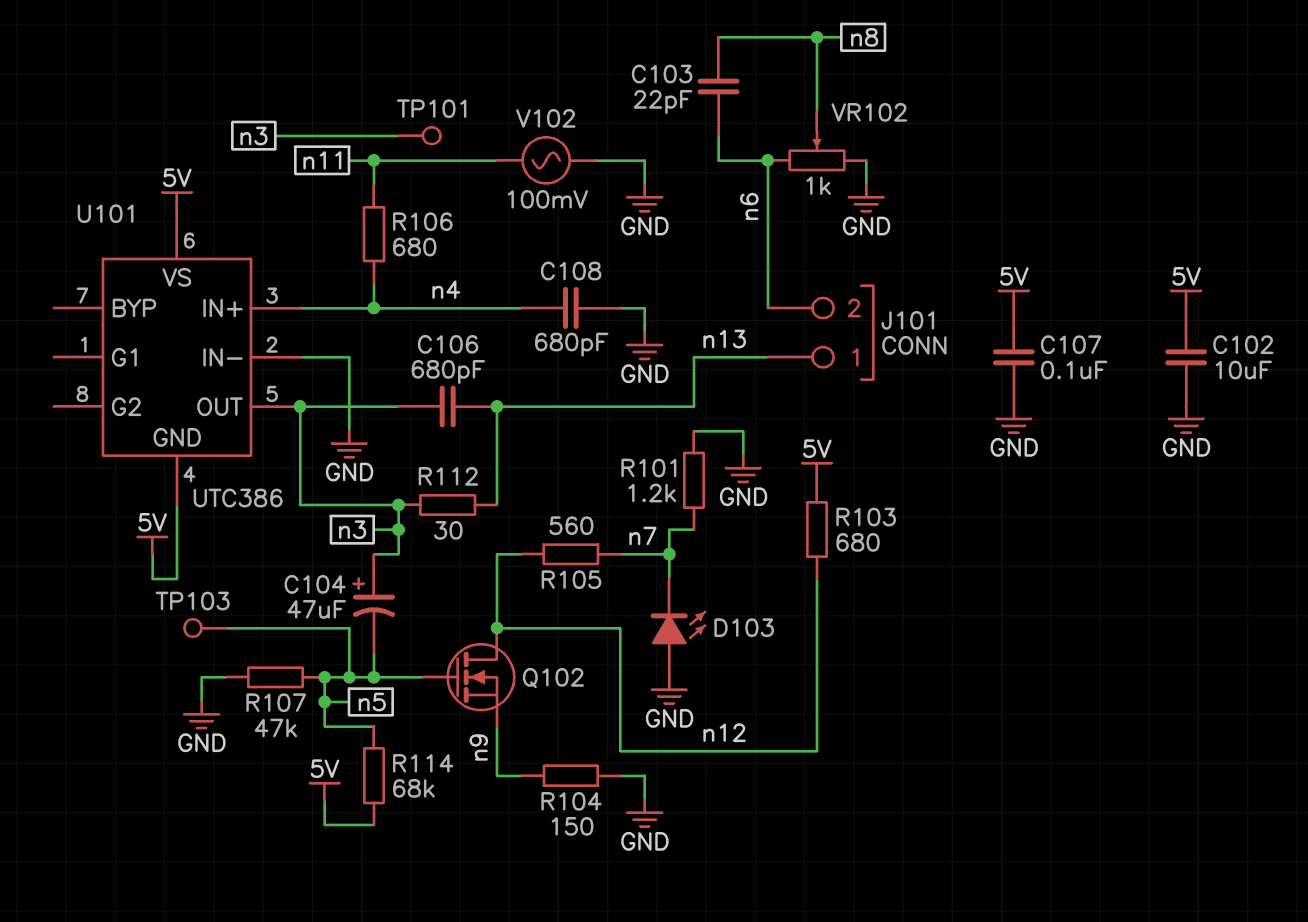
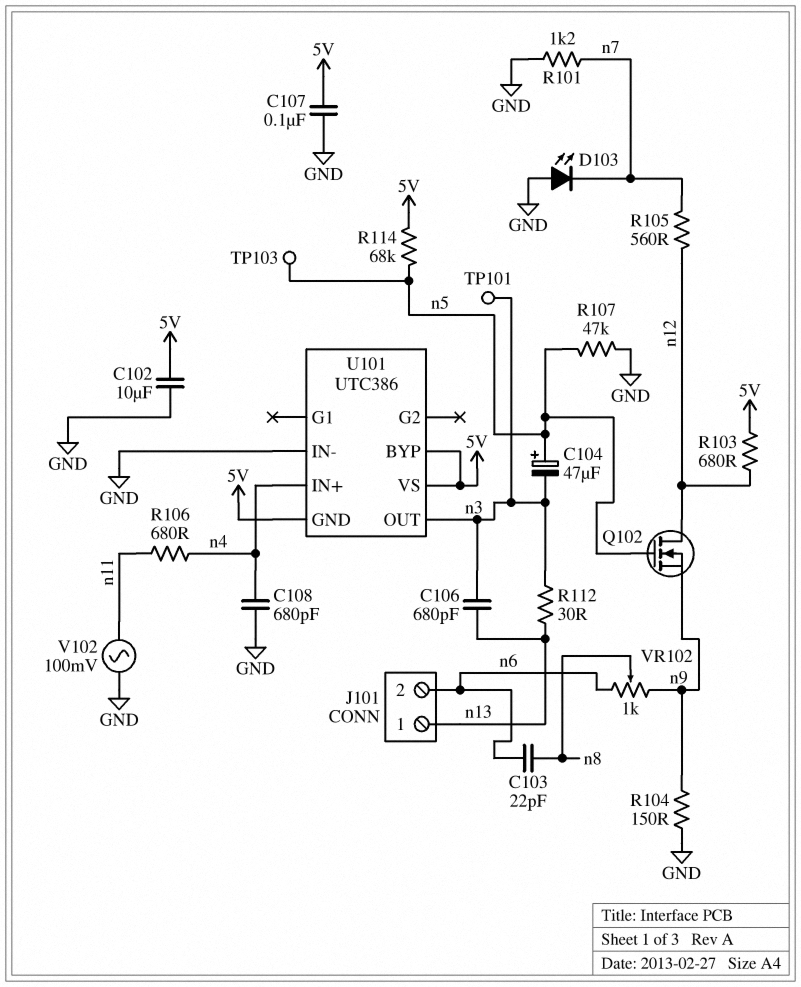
C104: 47uF (plus n3, minus n5) -> 47uF (plus n5, minus n3)
U101 pin BYP: none -> 5V
VR102: 1k (GND, n6, wiper n8) -> 1k (n6, n9, wiper n8)

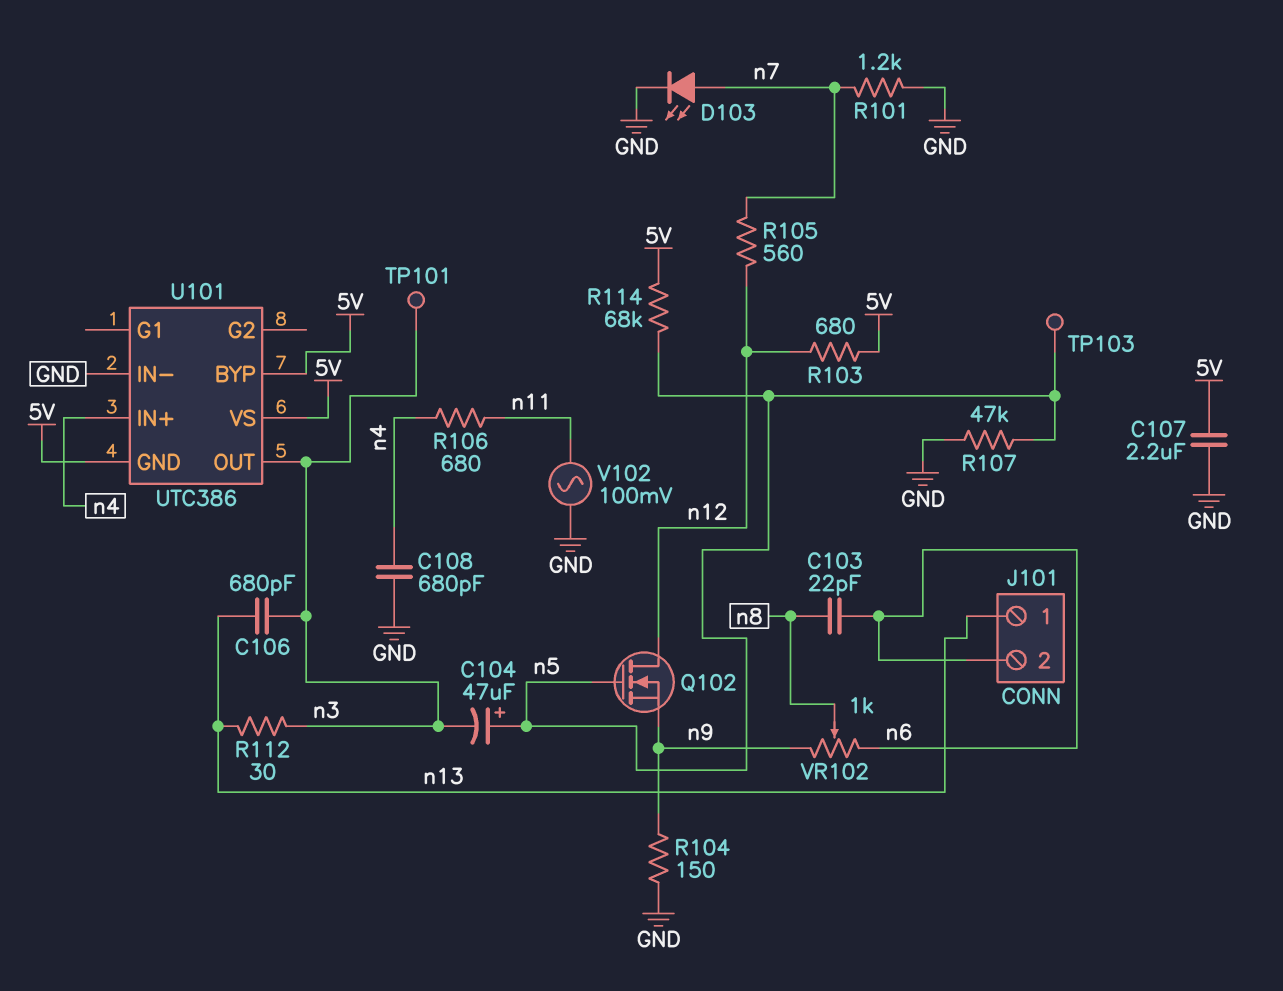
C102: 10uF (5V, GND) -> none
C107: 100nF (5V, GND) -> 2.2uF (5V, GND)
D103: LED (A GND, K n7) -> LED (A n7, K GND)

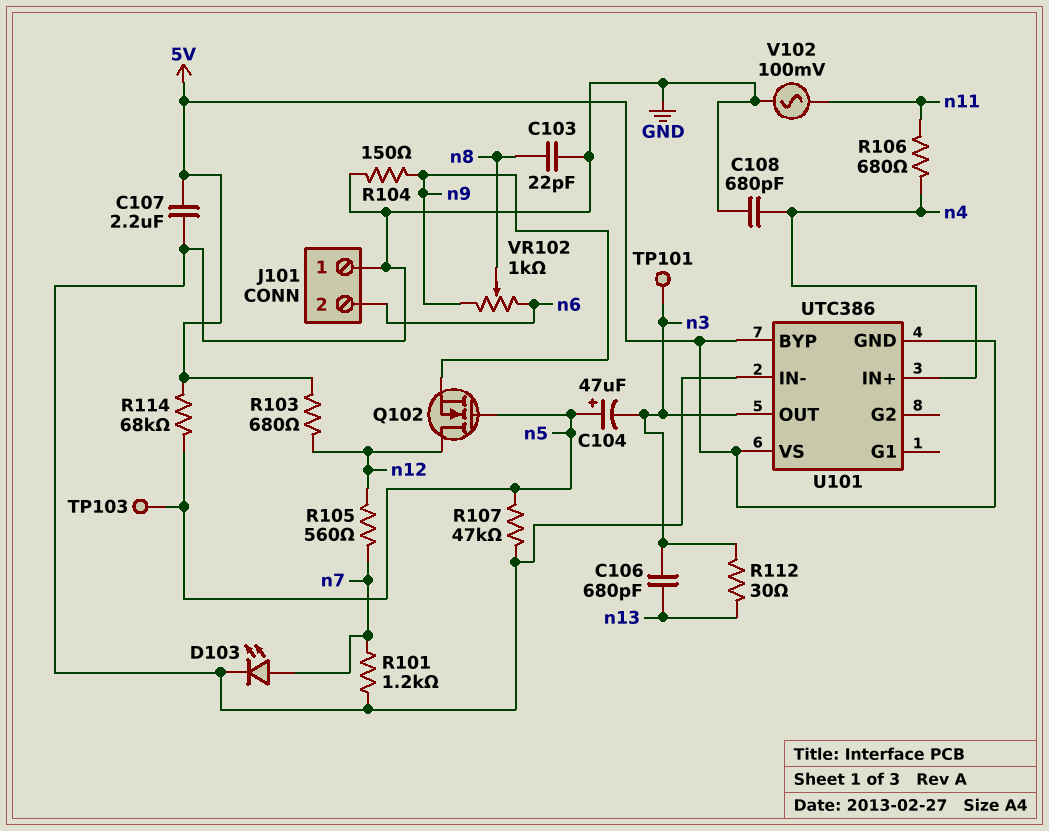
C103: 22pF (n6, n8) -> 22pF (GND, n8)
J101 pin 1: n13 -> GND

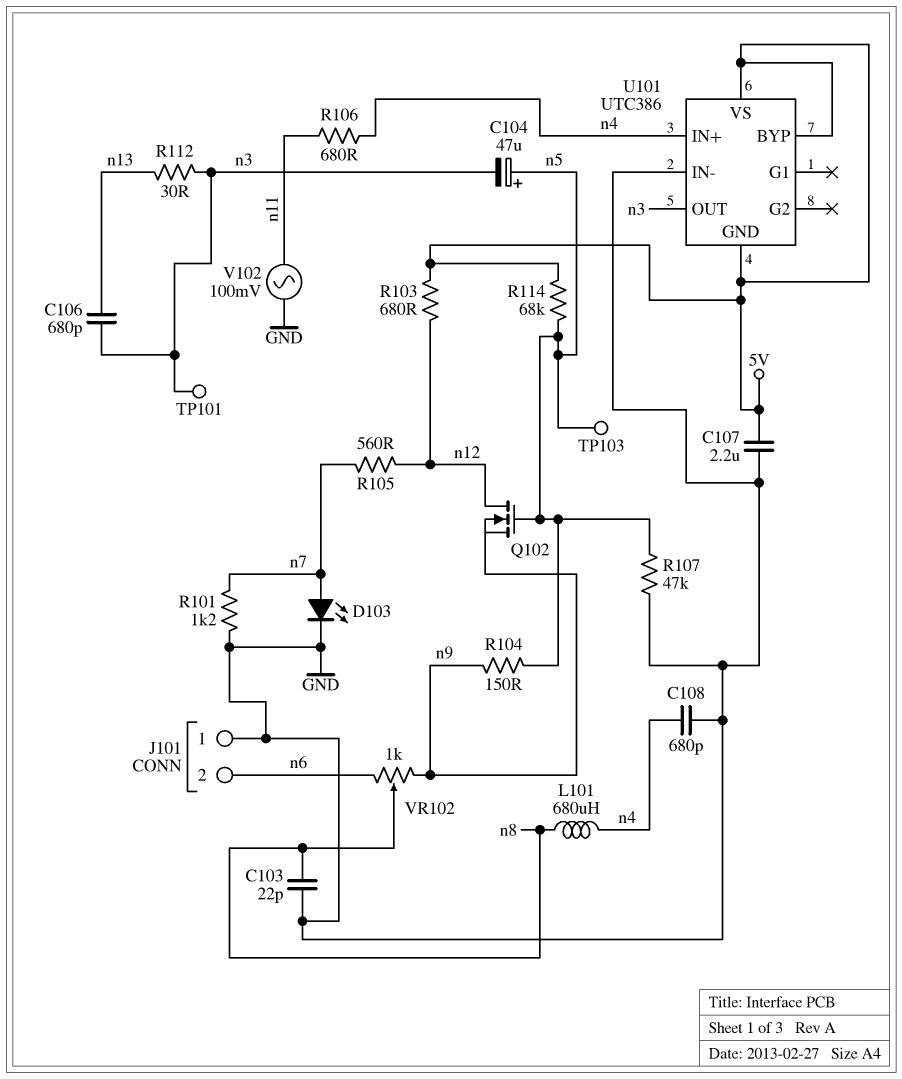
L101: none -> 680uH (n4, n8)
R104: 150 (GND, n9) -> 150 (n5, n9)

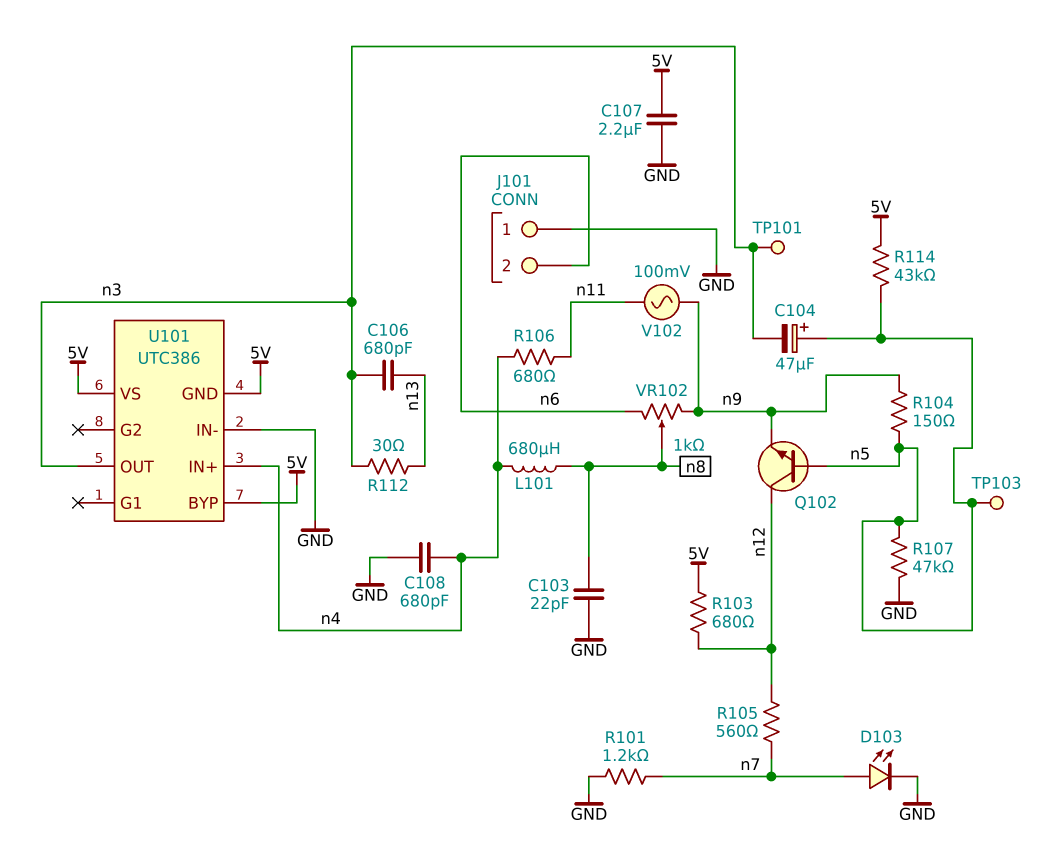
Q102: NMOS (G n5, D n12, S n9) -> NPN (B n5, C n12, E n9)
R114: 68k (5V, n5) -> 43k (5V, n5)
V102: AC 100mV (GND, n11) -> AC 100mV (n9, n11)

